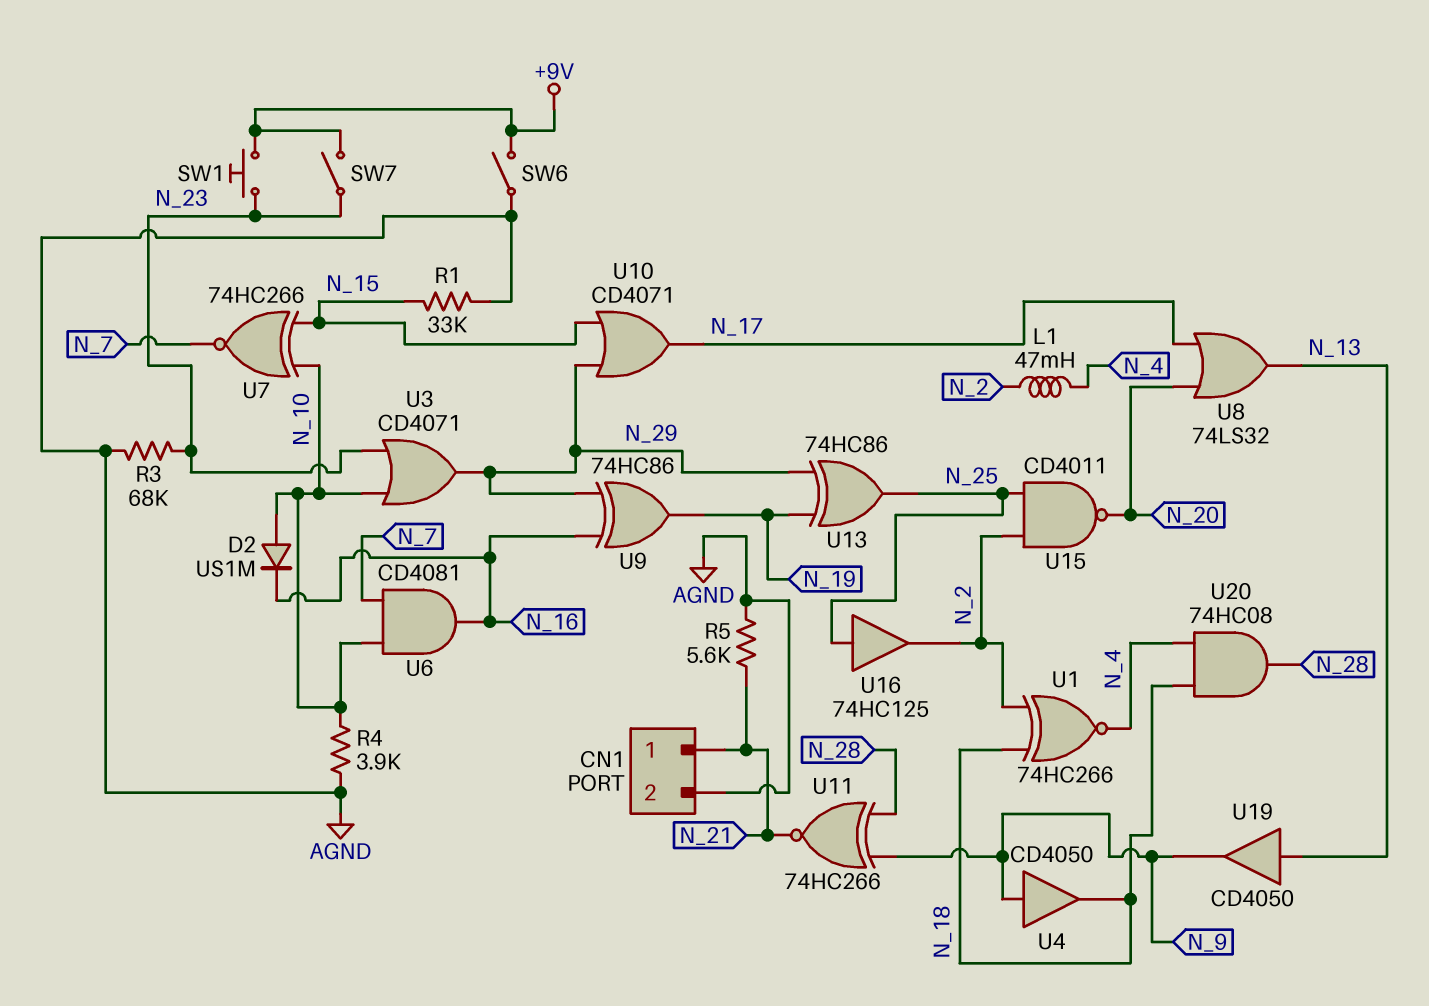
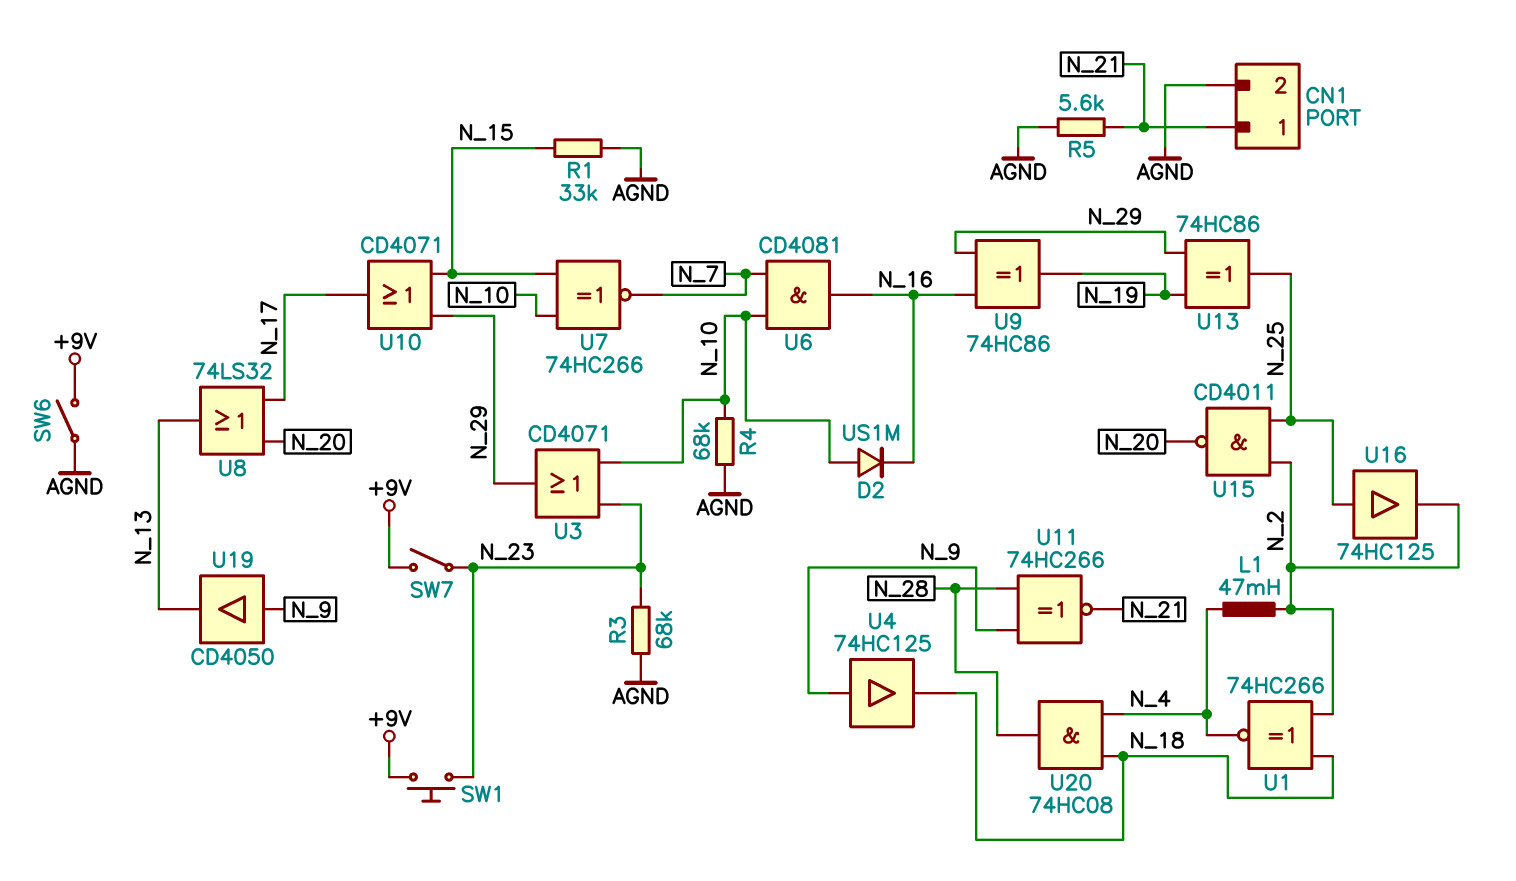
R4: 3.9k (AGND, N_10) -> 68k (AGND, N_10)
U4: buffer CD4050 (in N_9, out N_18) -> buffer 74HC125 (in N_9, out N_18)
U19: buffer CD4050 (in N_13, out N_9) -> buffer CD4050 (in N_9, out N_13)

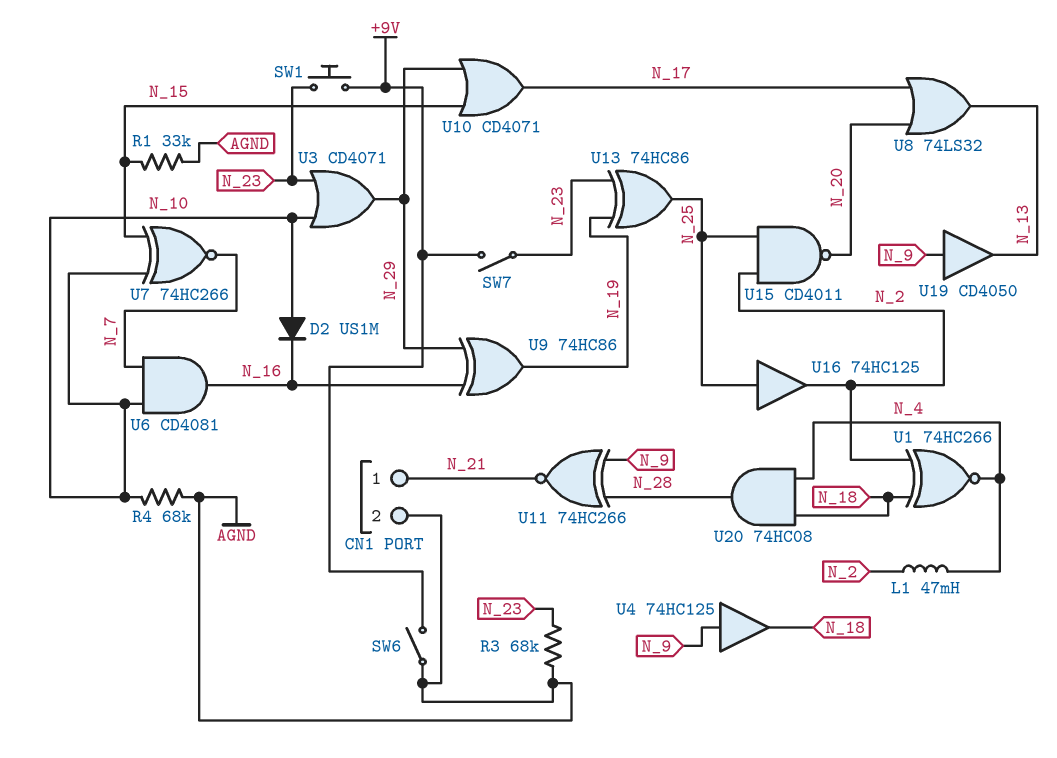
R5: 5.6k (AGND, N_21) -> none
U13: XOR 74HC86 (in N_19, in N_29, out N_25) -> XOR 74HC86 (in N_19, in N_23, out N_25)

